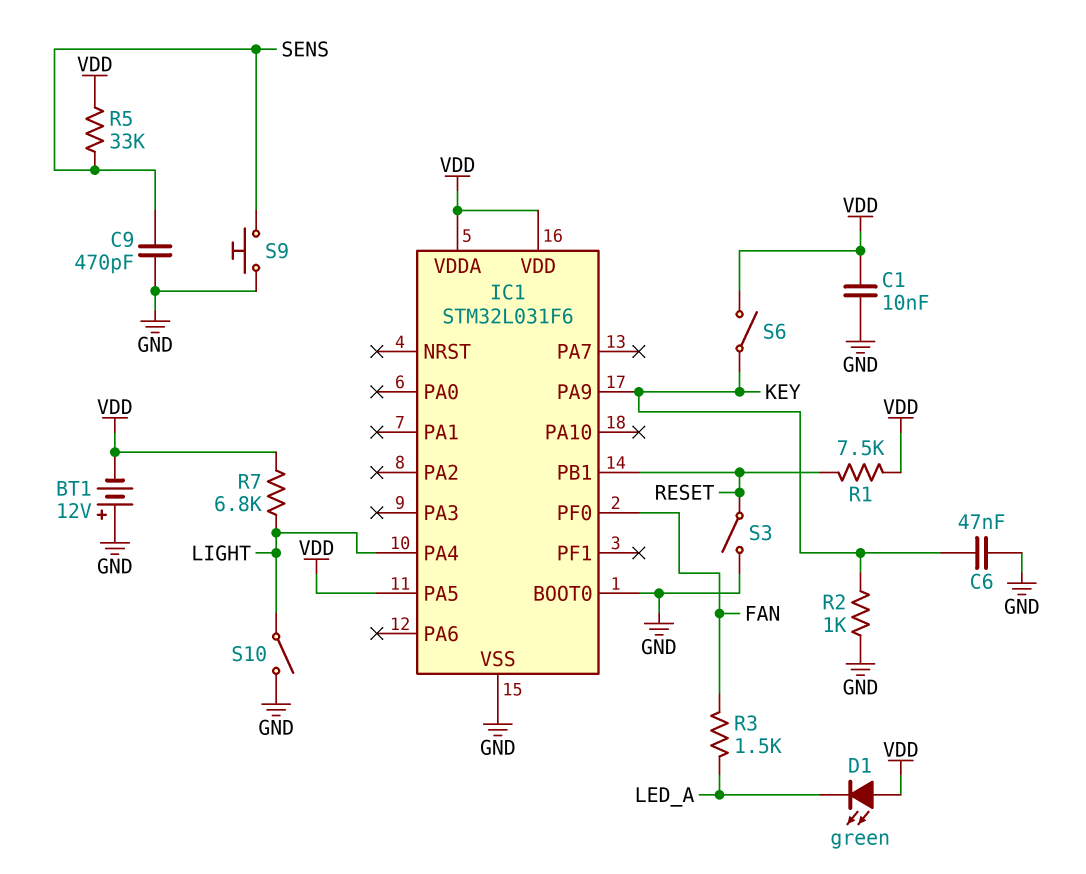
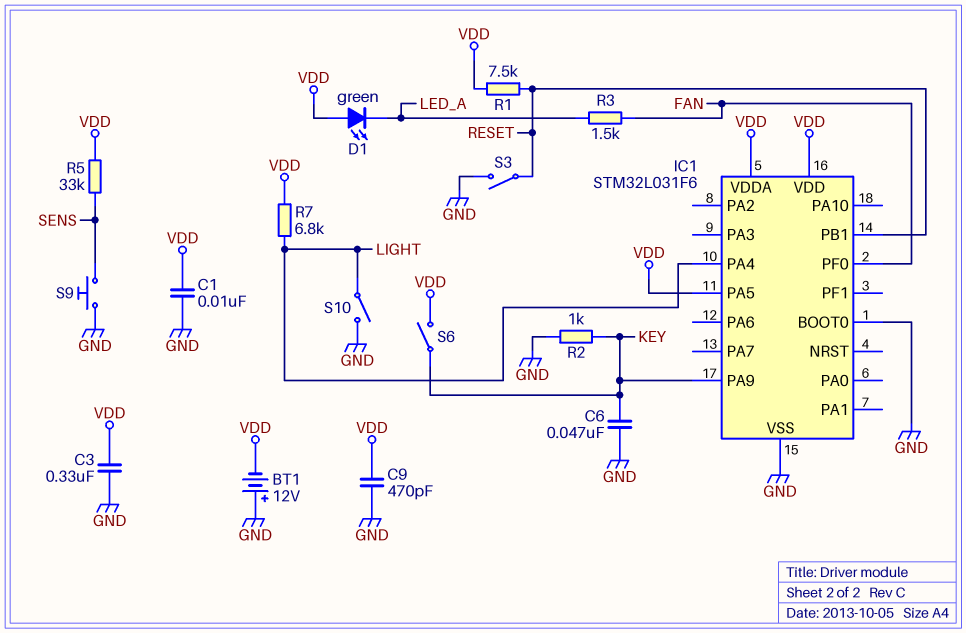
C3: none -> 330nF (GND, VDD)
C9: 470pF (GND, SENS) -> 470pF (GND, VDD)

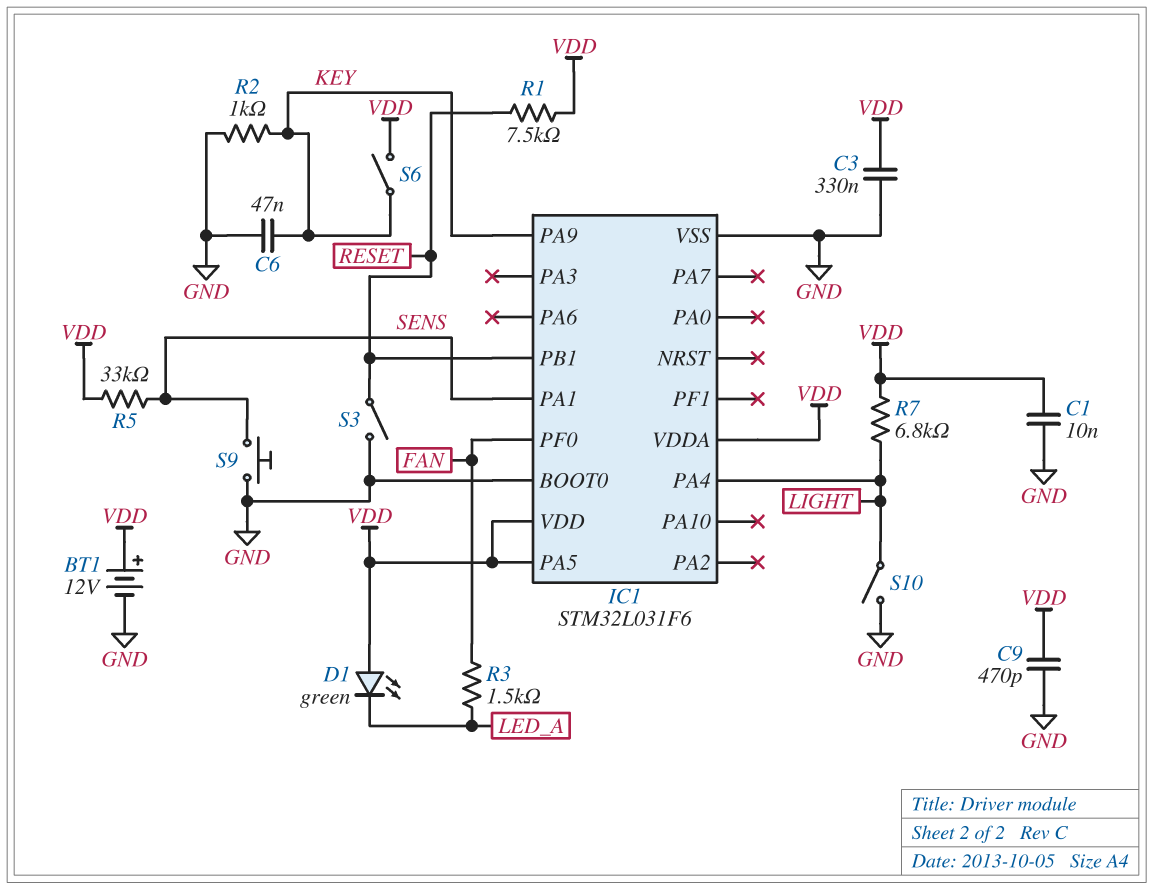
BT1: 12V (plus GND, minus VDD) -> 12V (plus VDD, minus GND)
IC1 pin PA1: none -> SENS

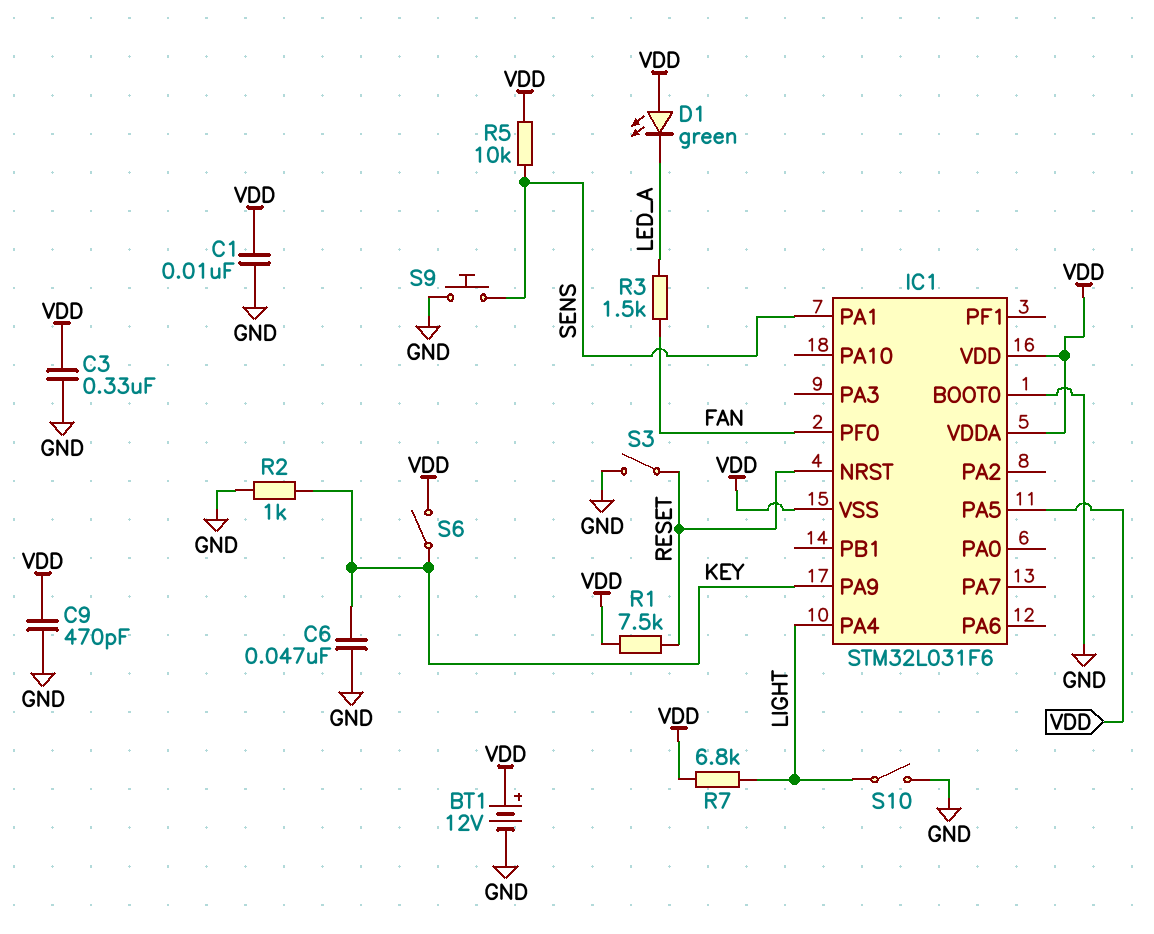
IC1 pin NRST: none -> RESET
IC1 pin PB1: RESET -> none
IC1 pin VSS: GND -> VDD
R5: 33k (SENS, VDD) -> 10k (SENS, VDD)

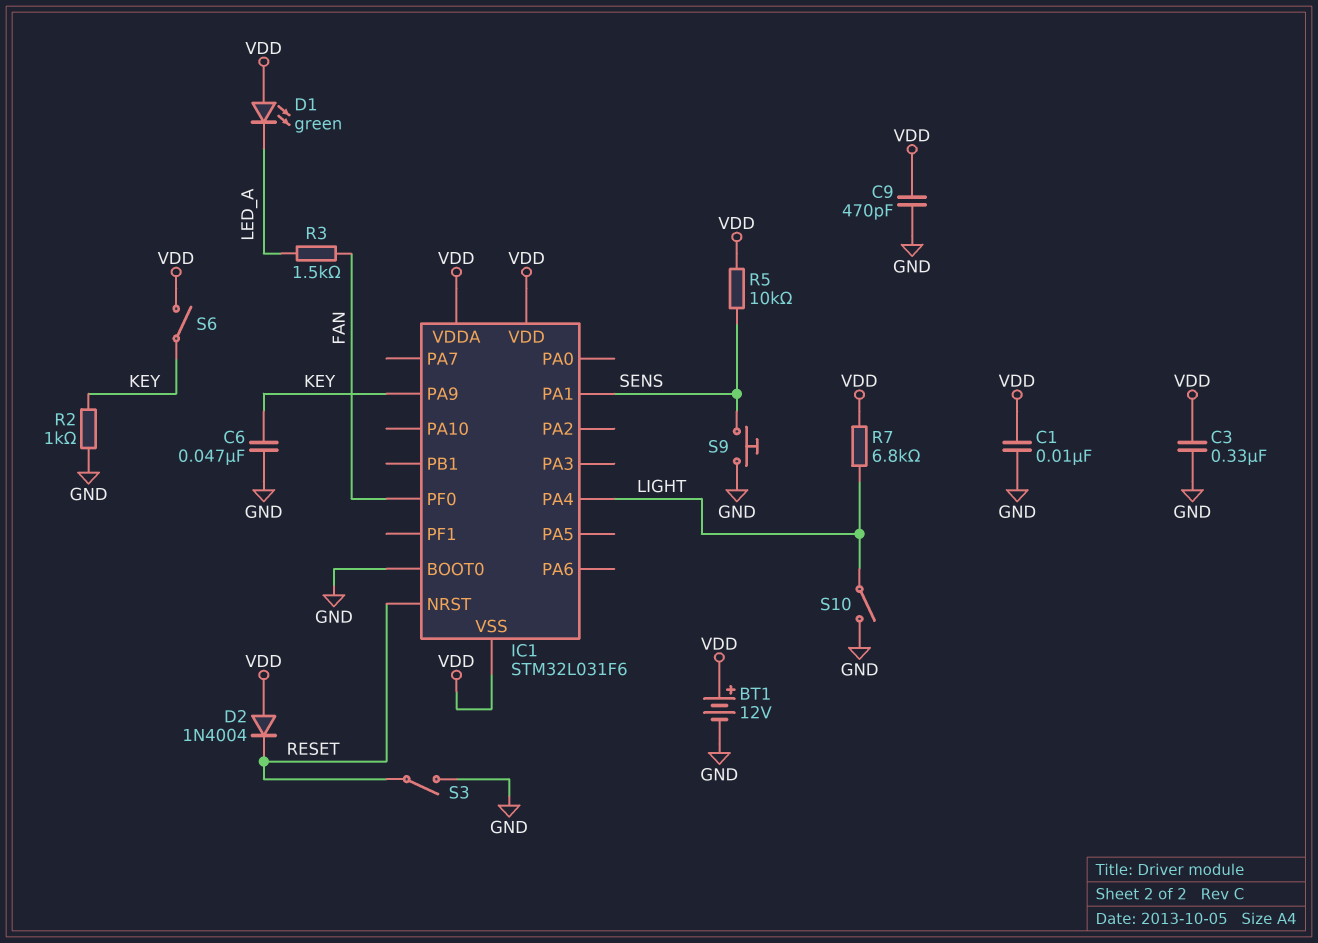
D2: none -> diode 1N4004 (A VDD, K RESET)
IC1 pin PA5: VDD -> none
R1: 7.5k (RESET, VDD) -> none

